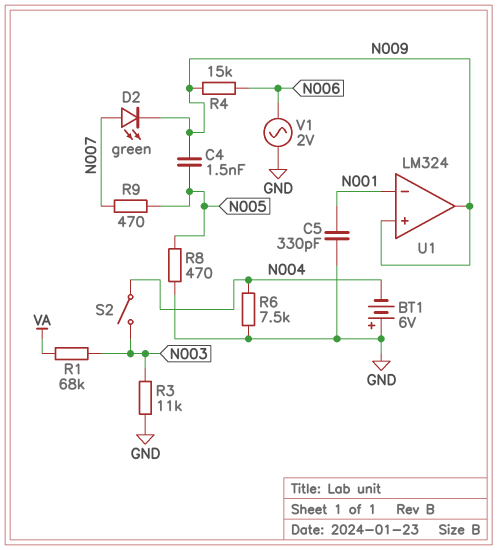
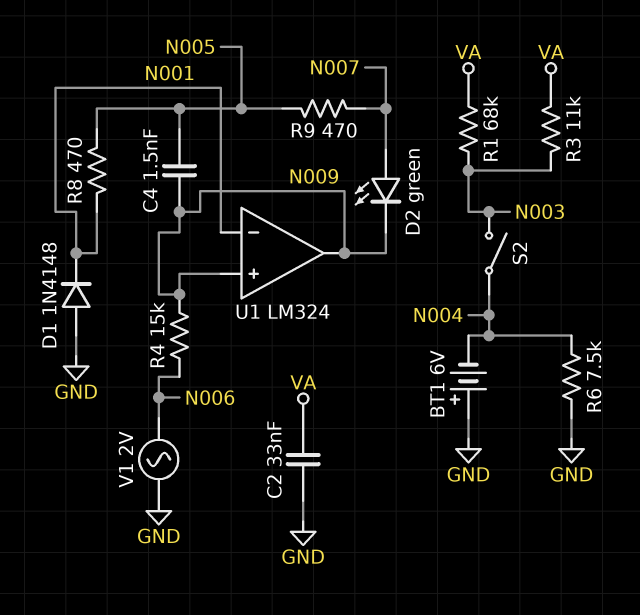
C2: none -> 33nF (GND, VA)
C5: 330pF (GND, N001) -> none
D1: none -> diode 1N4148 (A GND, K N001)
R3: 11k (GND, N003) -> 11k (N003, VA)
R8: 470 (GND, N005) -> 470 (N001, N005)

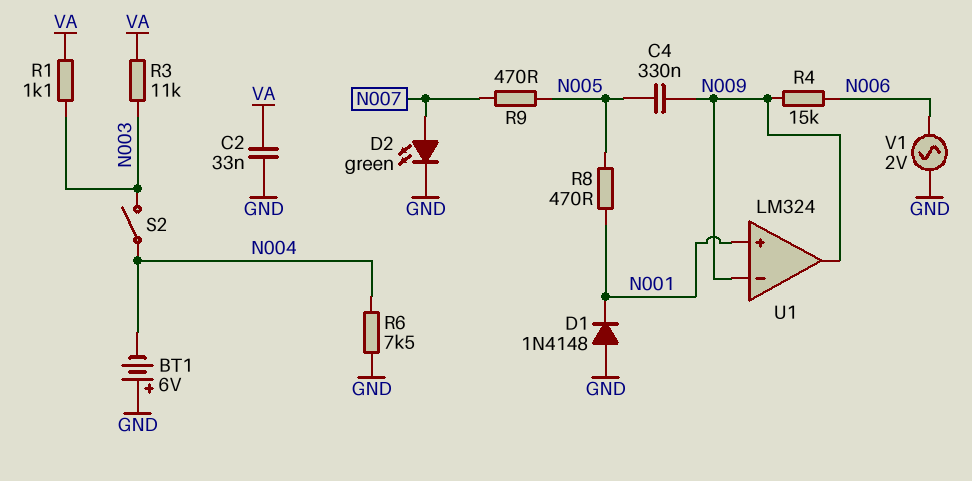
C4: 1.5nF (N005, N009) -> 330nF (N005, N009)
D2: LED green (A N007, K N009) -> LED green (A N007, K GND)
R1: 68k (N003, VA) -> 1.1k (N003, VA)
U1 pin in+: N009 -> N001
U1 pin in-: N001 -> N009

